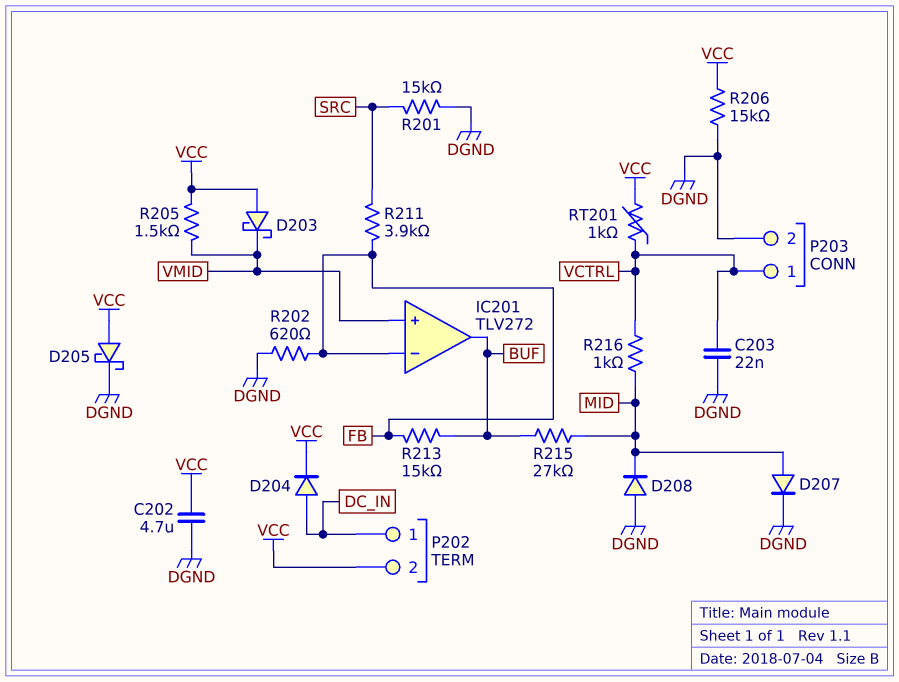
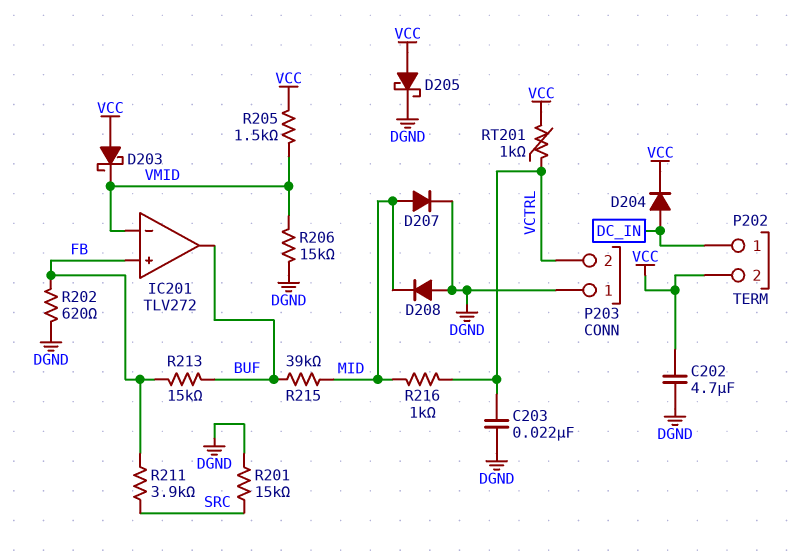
IC201 pin in+: VMID -> FB
IC201 pin in-: FB -> VMID
P203 pin 1: VCTRL -> DGND
P203 pin 2: DGND -> VCTRL
R206: 15k (DGND, VCC) -> 15k (DGND, VMID)
R215: 27k (BUF, MID) -> 39k (BUF, MID)

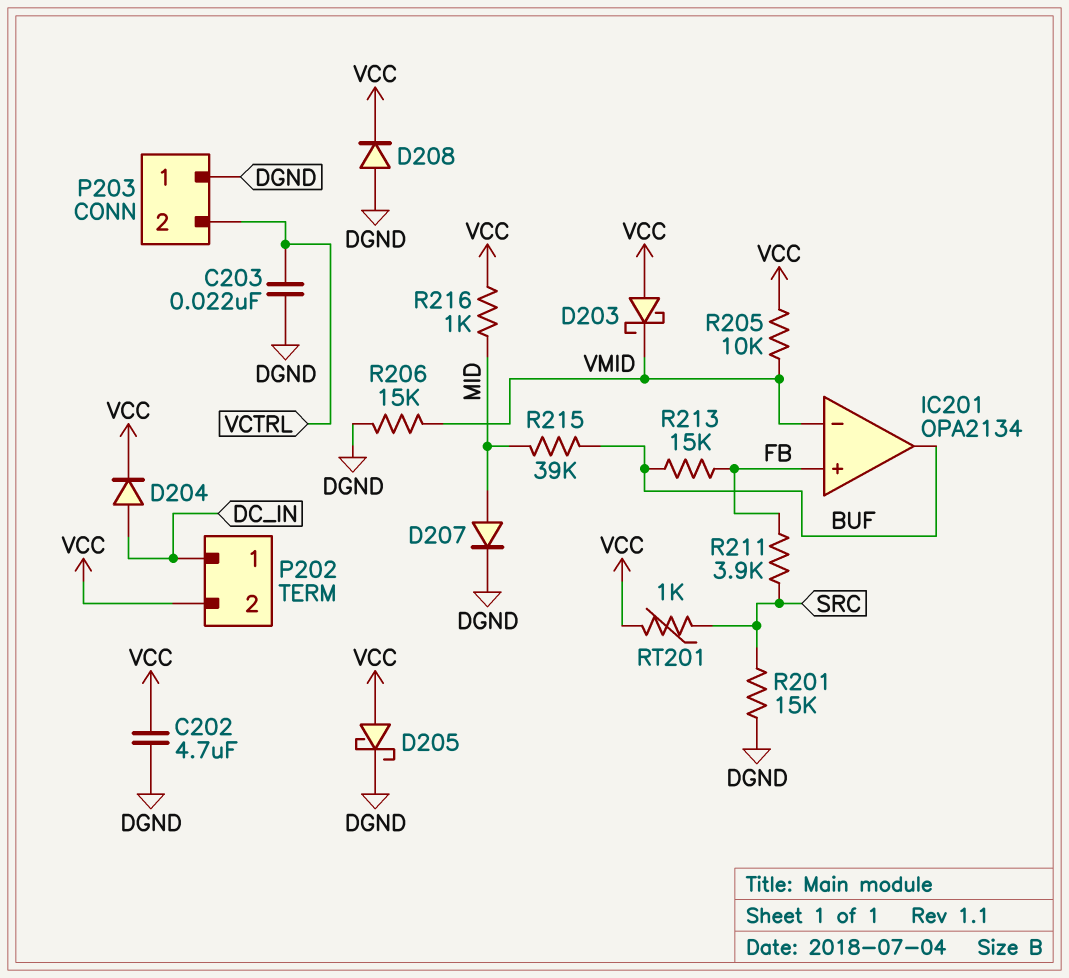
D208: diode (A DGND, K MID) -> diode (A DGND, K VCC)
IC201: TLV272 -> OPA2134
R202: 620 (DGND, FB) -> none
R205: 1.5k (VCC, VMID) -> 10k (VCC, VMID)
R216: 1k (MID, VCTRL) -> 1k (MID, VCC)
RT201: 1k (VCC, VCTRL) -> 1k (SRC, VCC)

